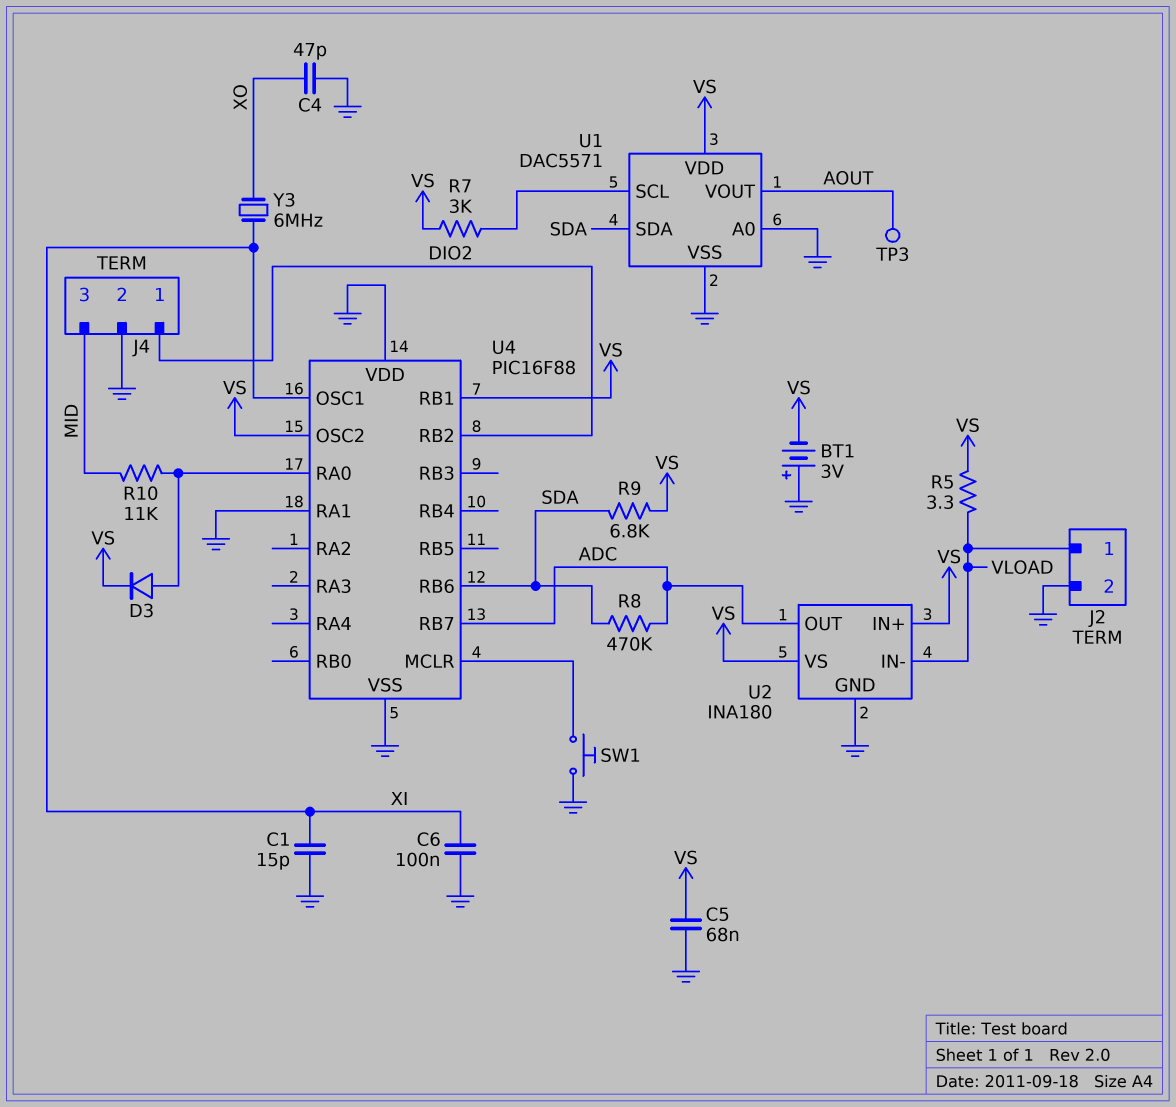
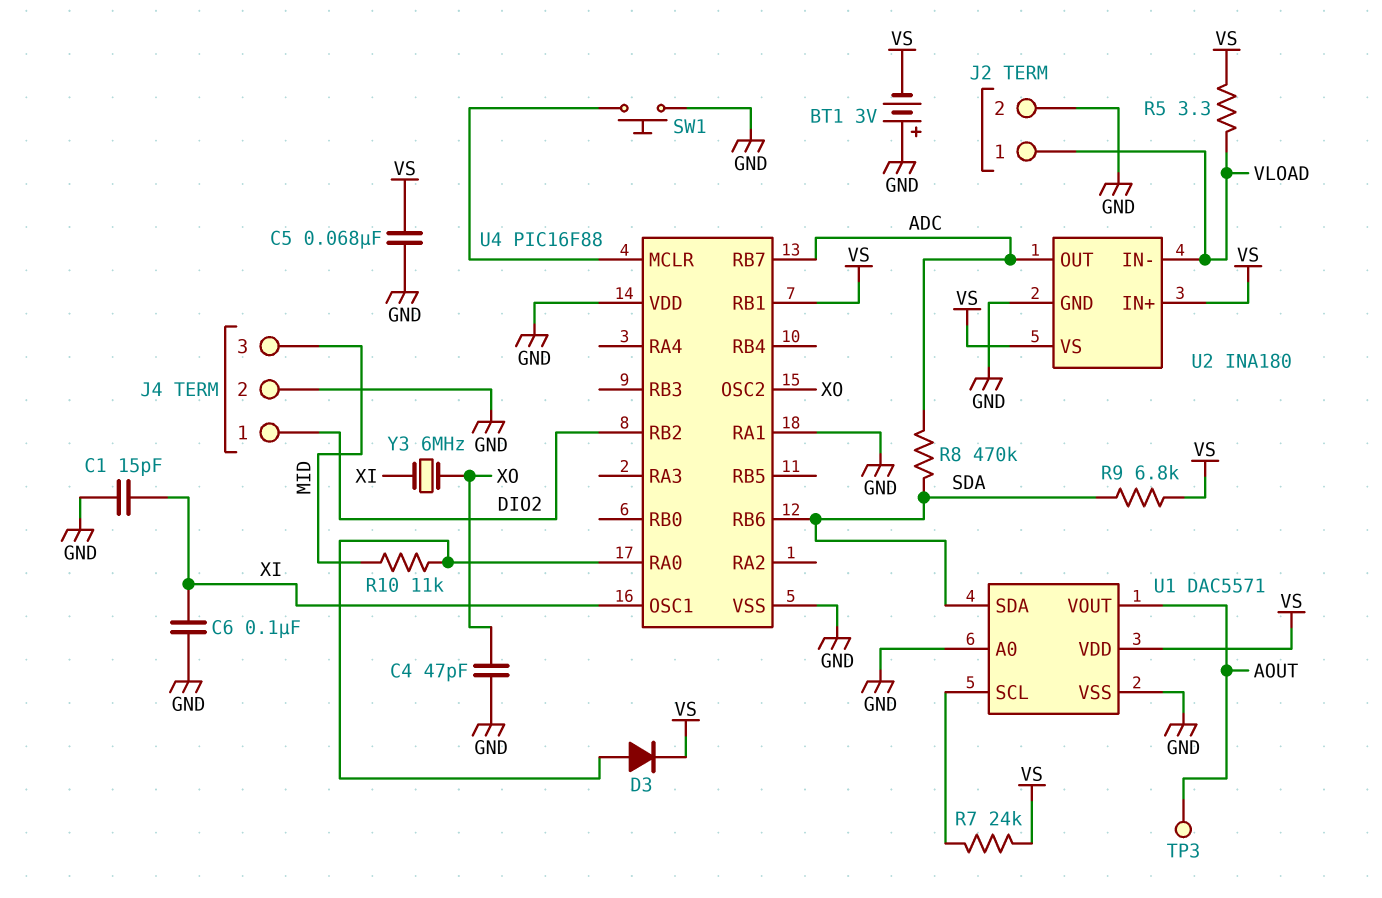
R7: 3k (U1/SCL, VS) -> 24k (U1/SCL, VS)
U4 pin OSC2: VS -> XO

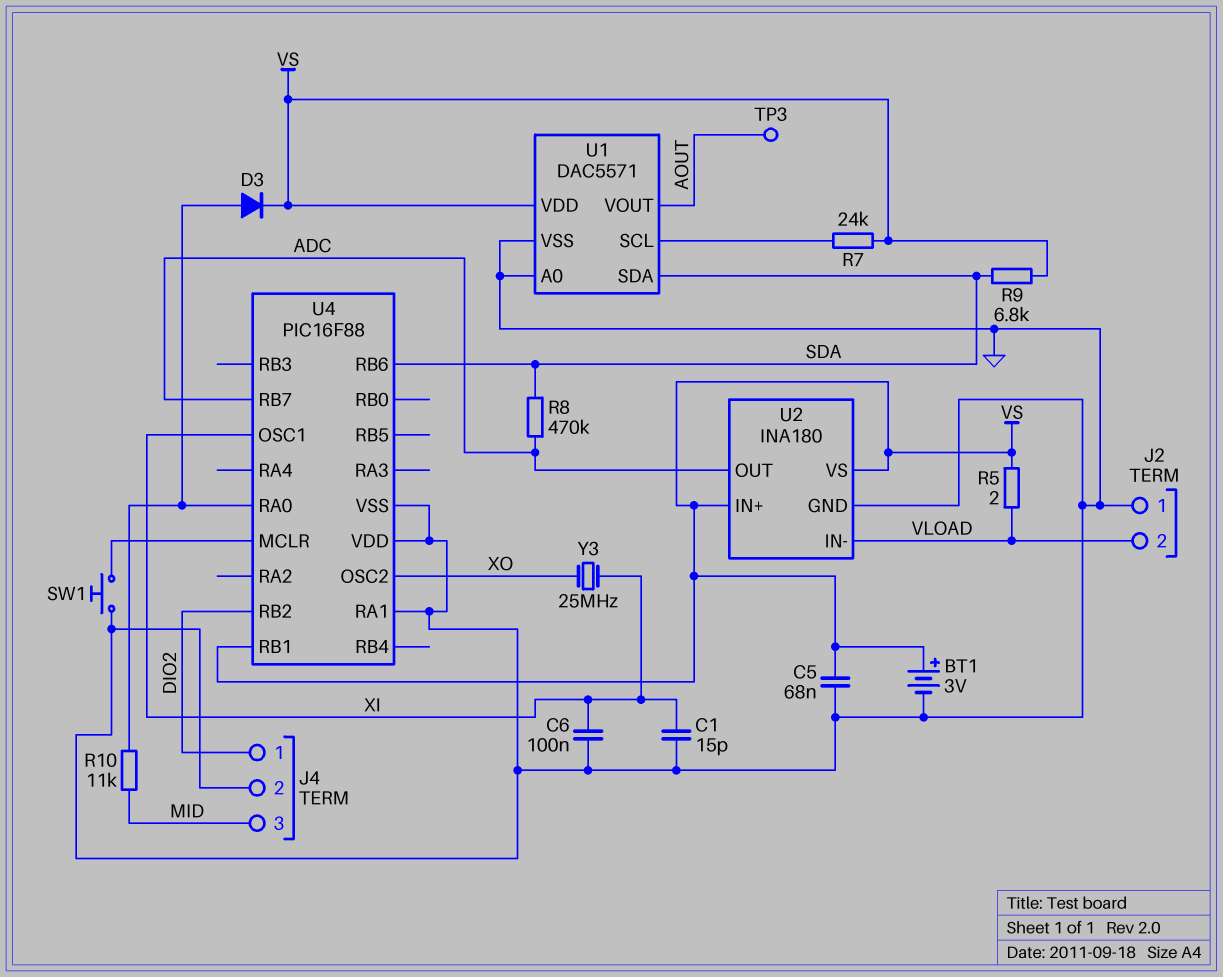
BT1: 3V (plus GND, minus VS) -> 3V (plus VS, minus GND)
C4: 47pF (GND, XO) -> none
J2 pin 1: VLOAD -> GND
J2 pin 2: GND -> VLOAD
R5: 3.3 (VLOAD, VS) -> 2 (VLOAD, VS)
Y3: 6MHz (XI, XO) -> 25MHz (XI, XO)

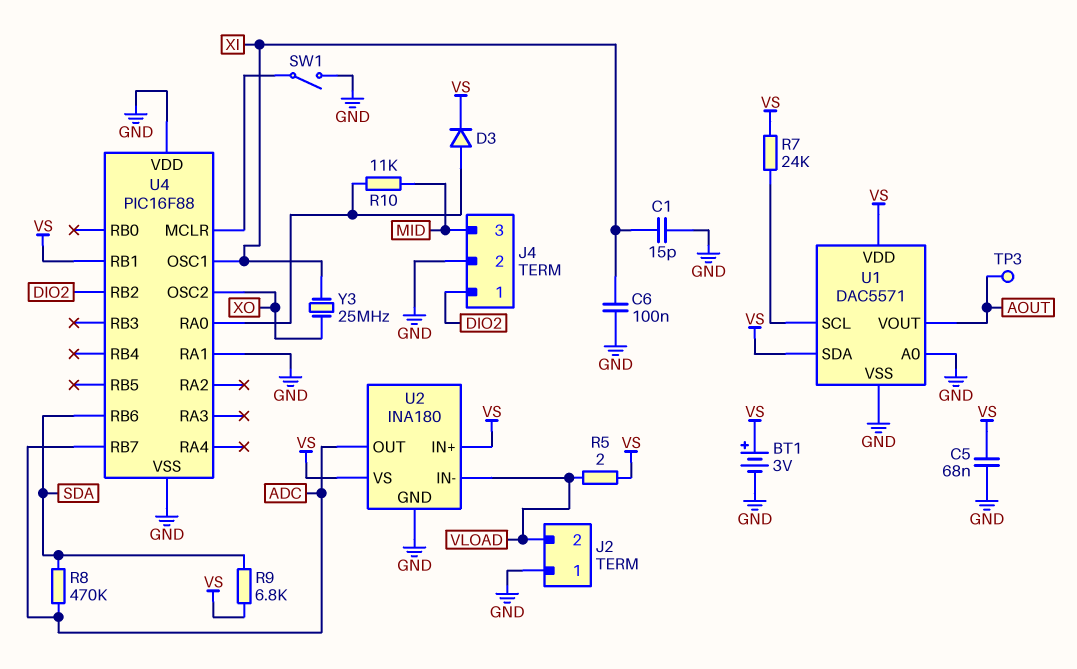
SW1: button (GND, U4/MCLR) -> switch (GND, U4/MCLR)
U1 pin SDA: SDA -> VS

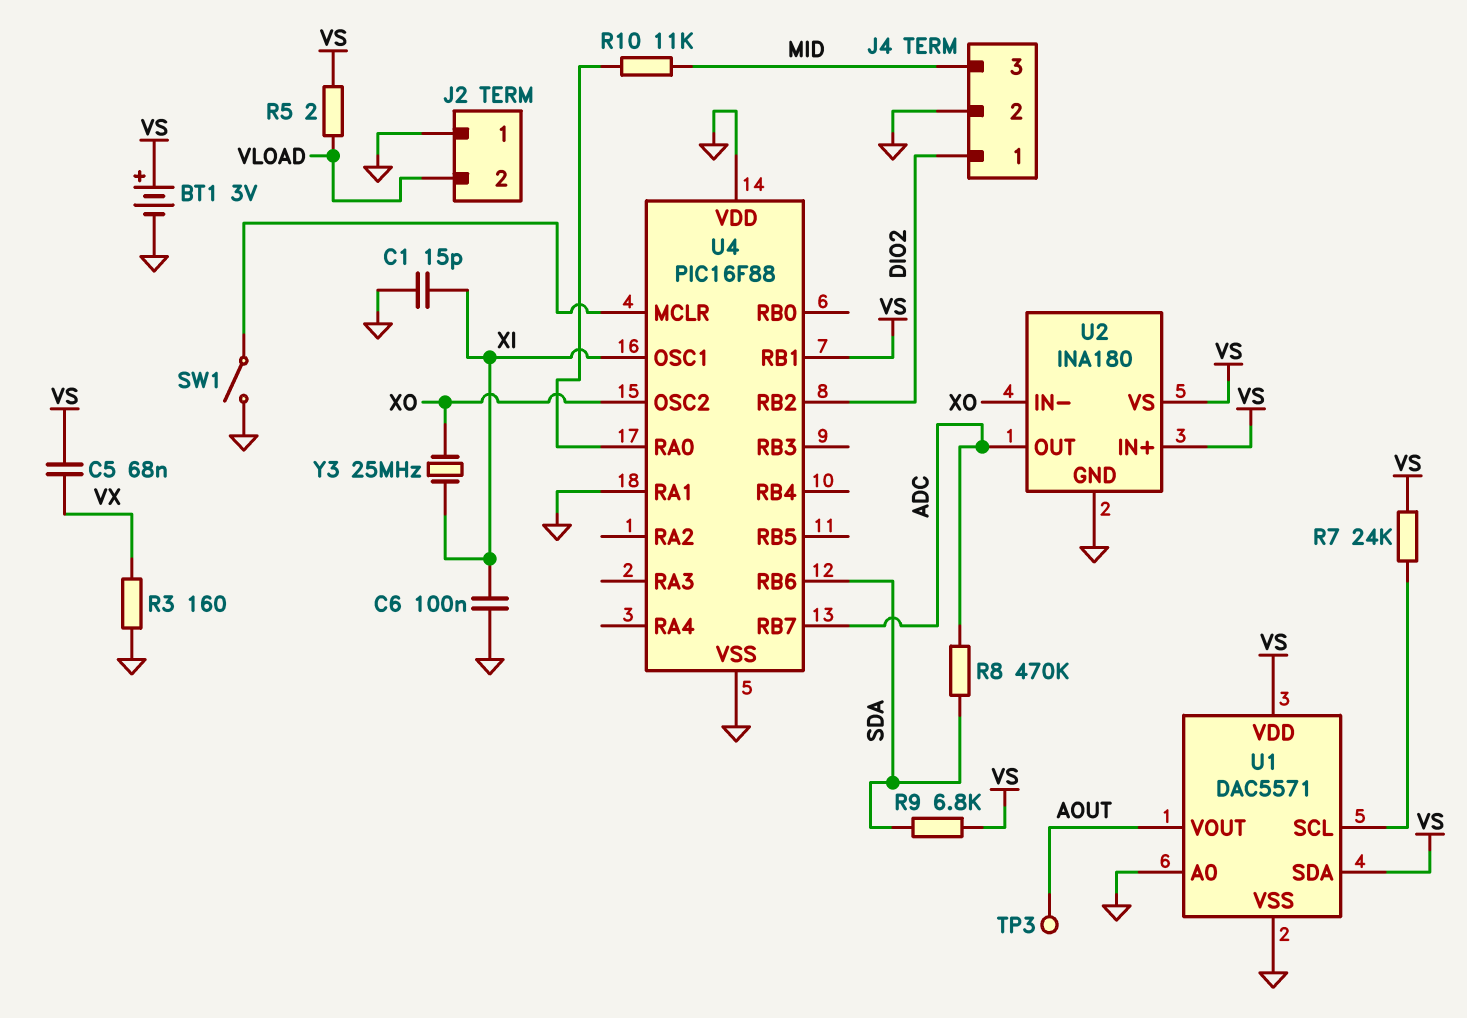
C5: 68nF (GND, VS) -> 68nF (VS, VX)
D3: diode (A U4/RA0, K VS) -> none
R3: none -> 160 (GND, VX)
U2 pin IN-: VLOAD -> XO

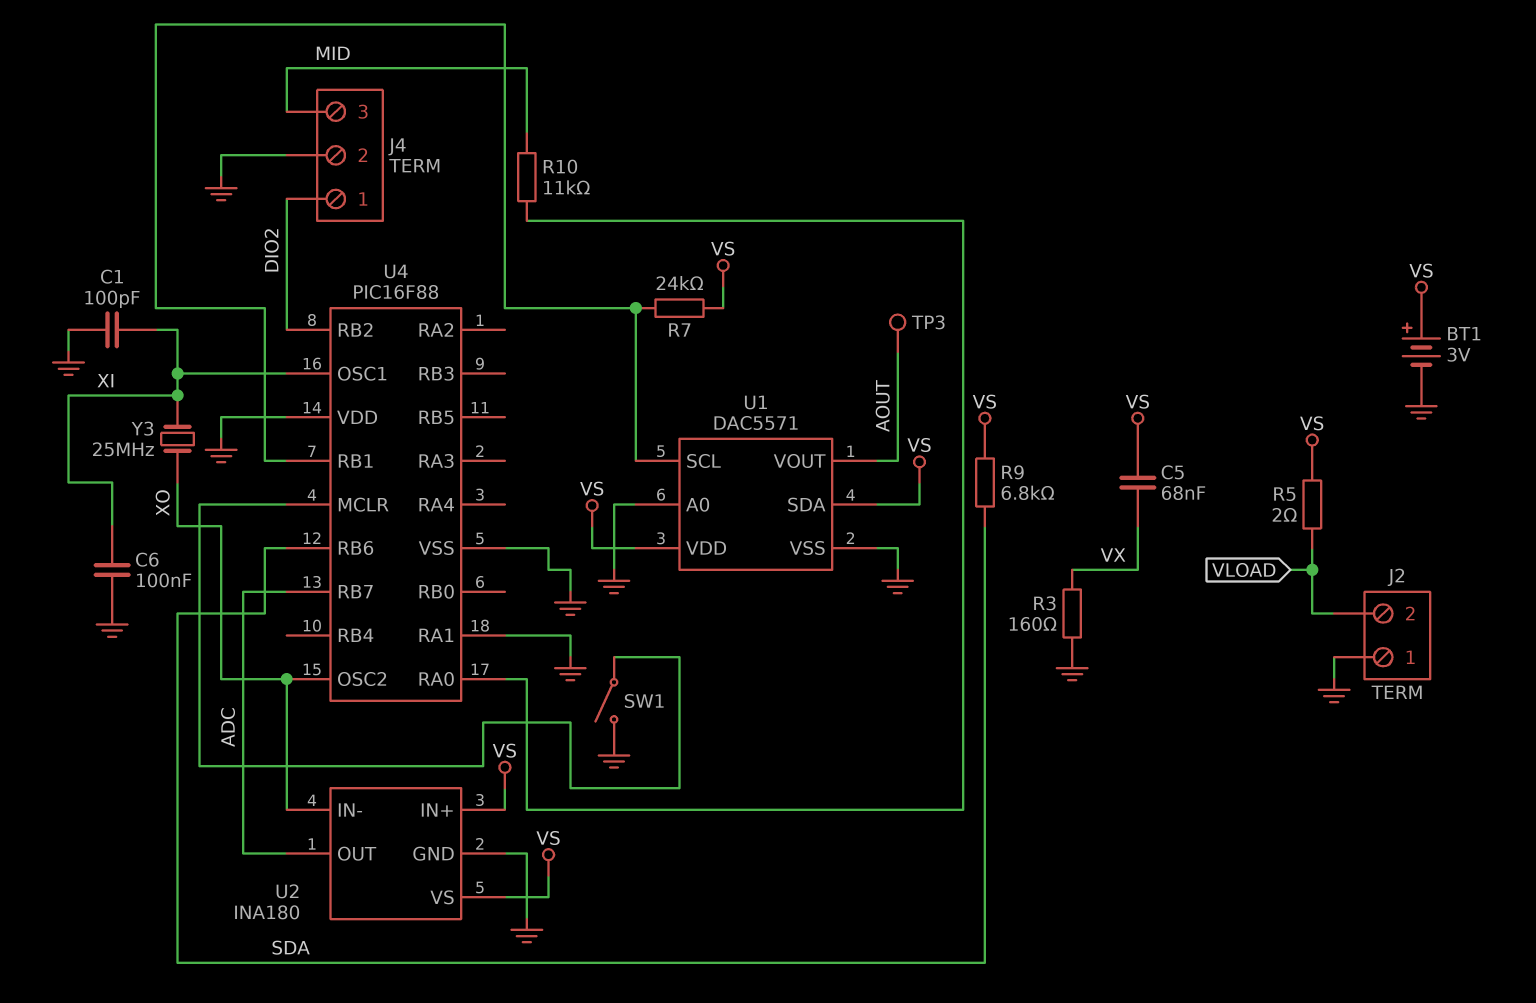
C1: 15pF (GND, XI) -> 100pF (GND, XI)
R8: 470k (ADC, SDA) -> none
U4 pin RB1: VS -> U1/SCL

